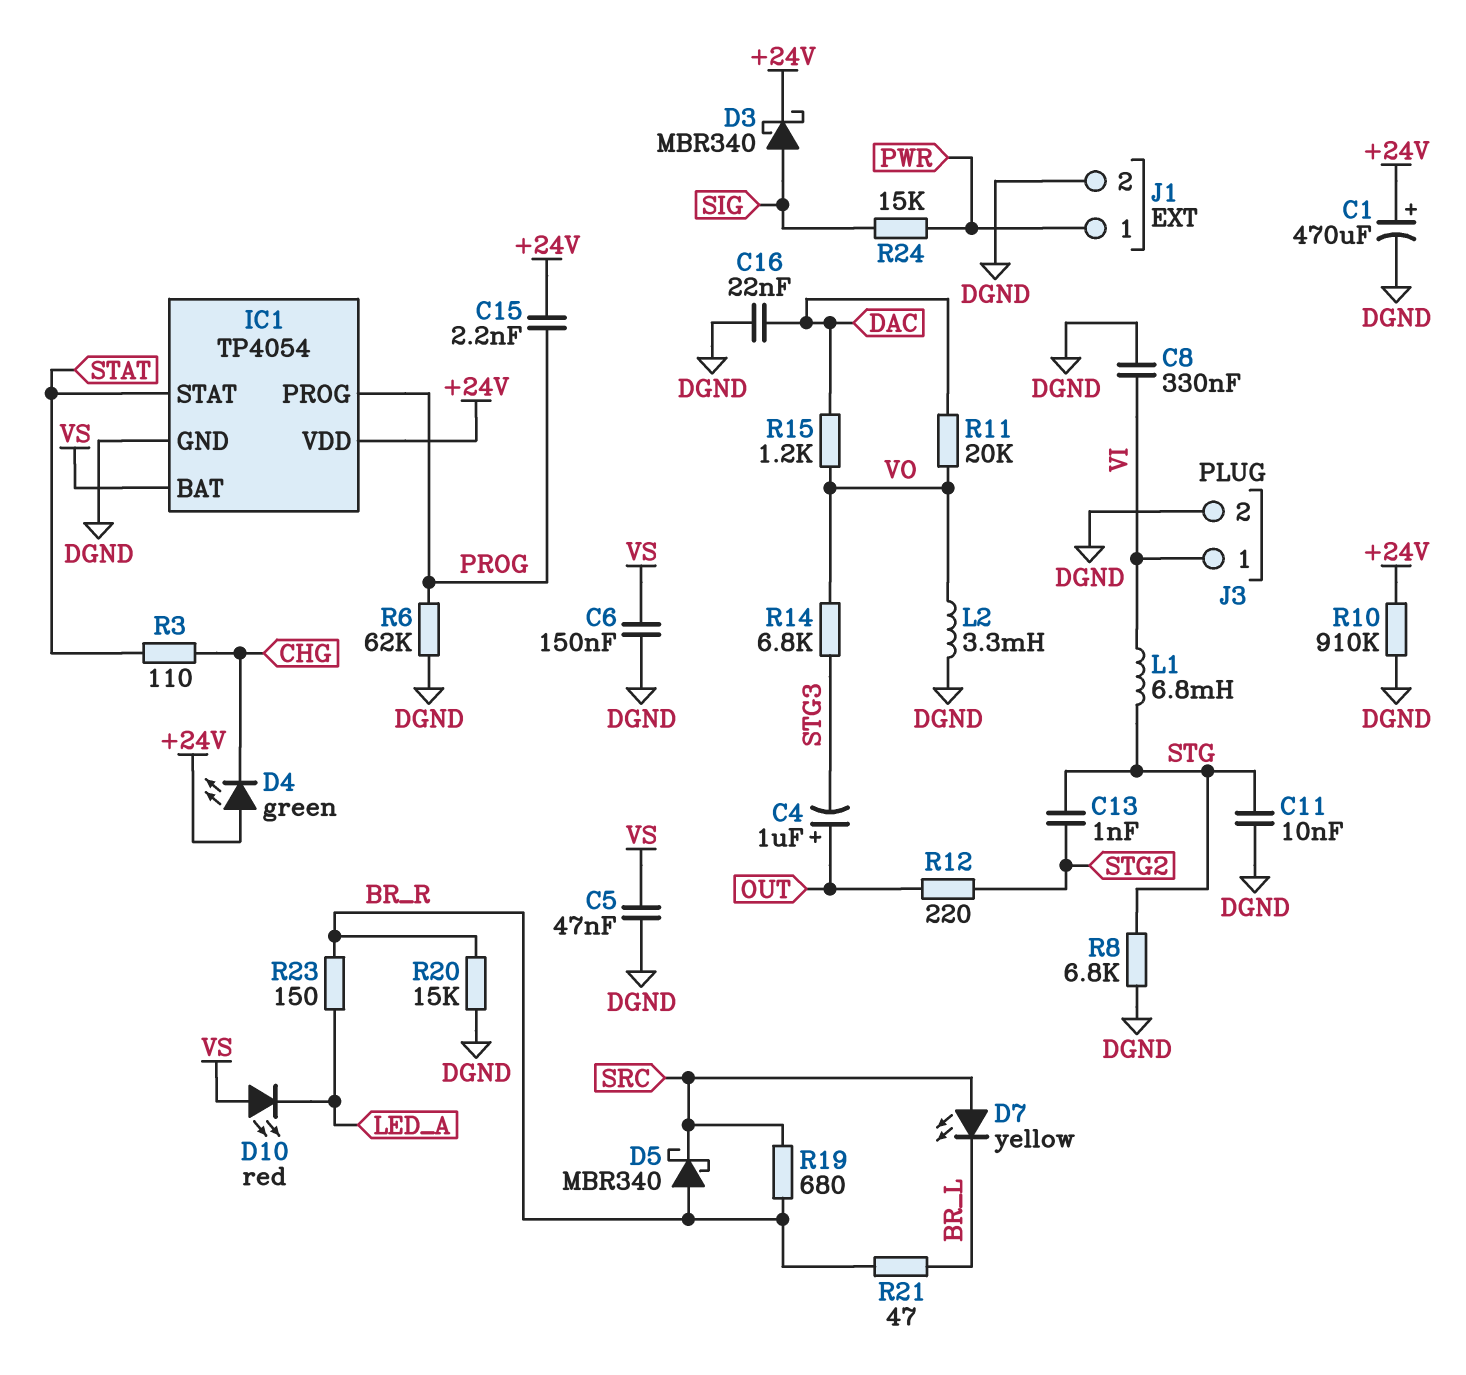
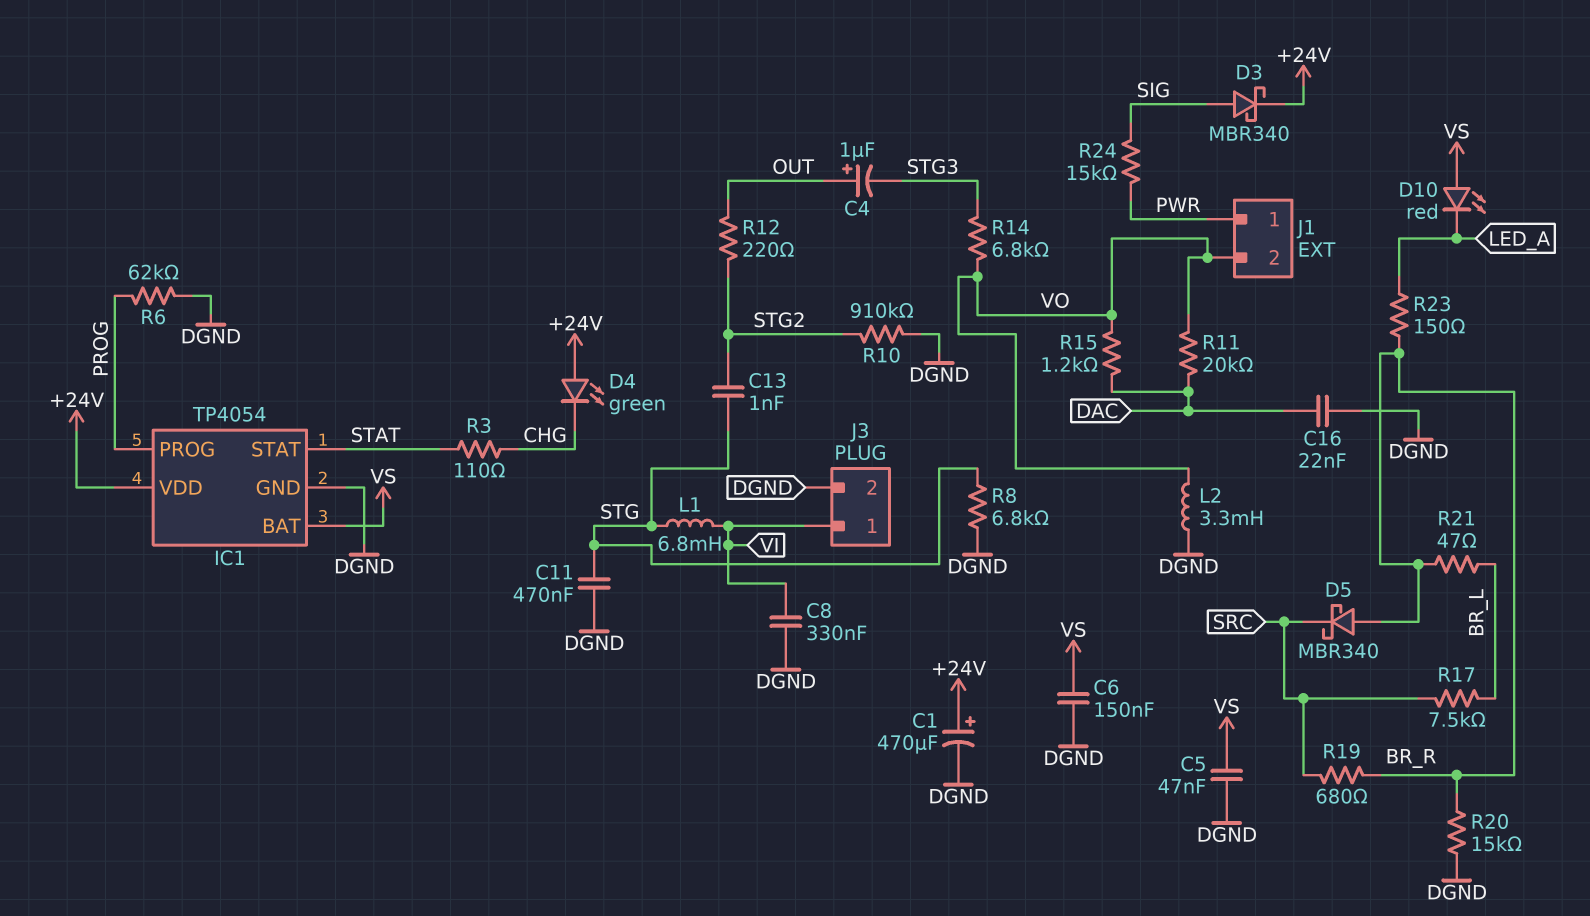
C11: 10nF (DGND, STG) -> 470nF (DGND, STG)
C15: 2.2nF (+24V, PROG) -> none
D7: LED yellow (A SRC, K BR_L) -> none
J1 pin 2: DGND -> VO
R10: 910k (+24V, DGND) -> 910k (DGND, STG2)
R17: none -> 7.5k (BR_L, SRC)

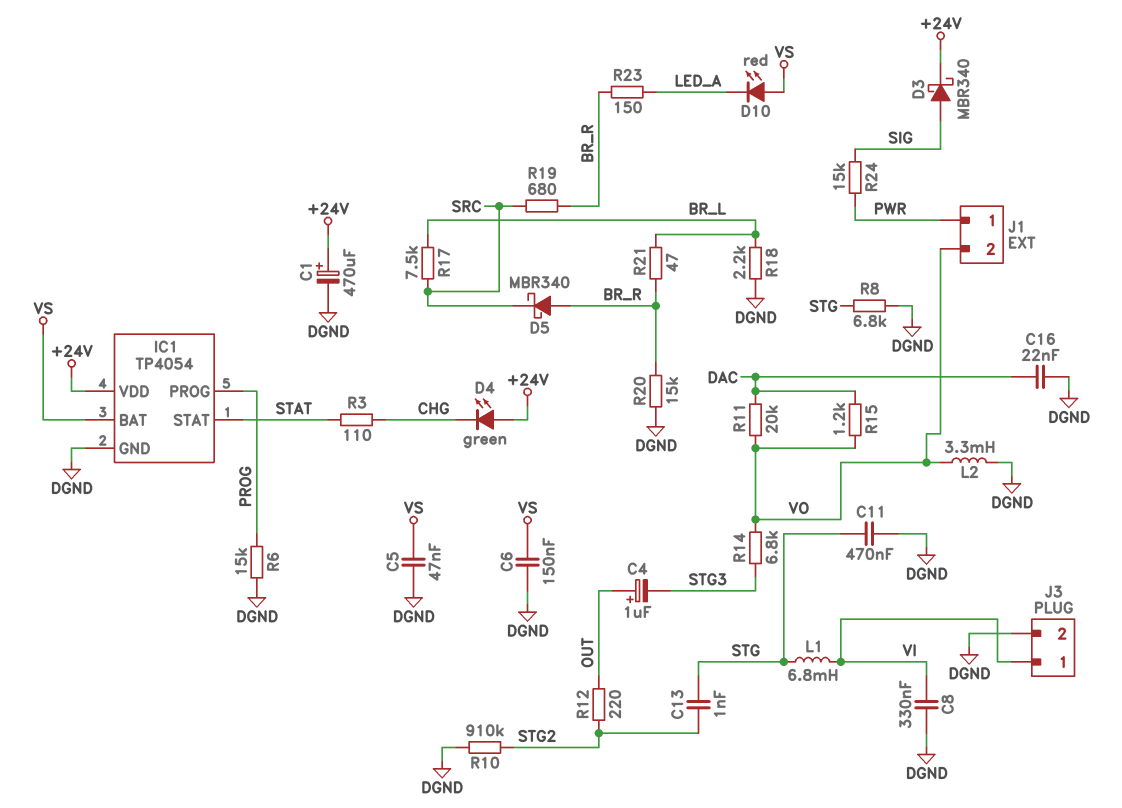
R6: 62k (DGND, PROG) -> 15k (DGND, PROG)
R18: none -> 2.2k (BR_L, DGND)

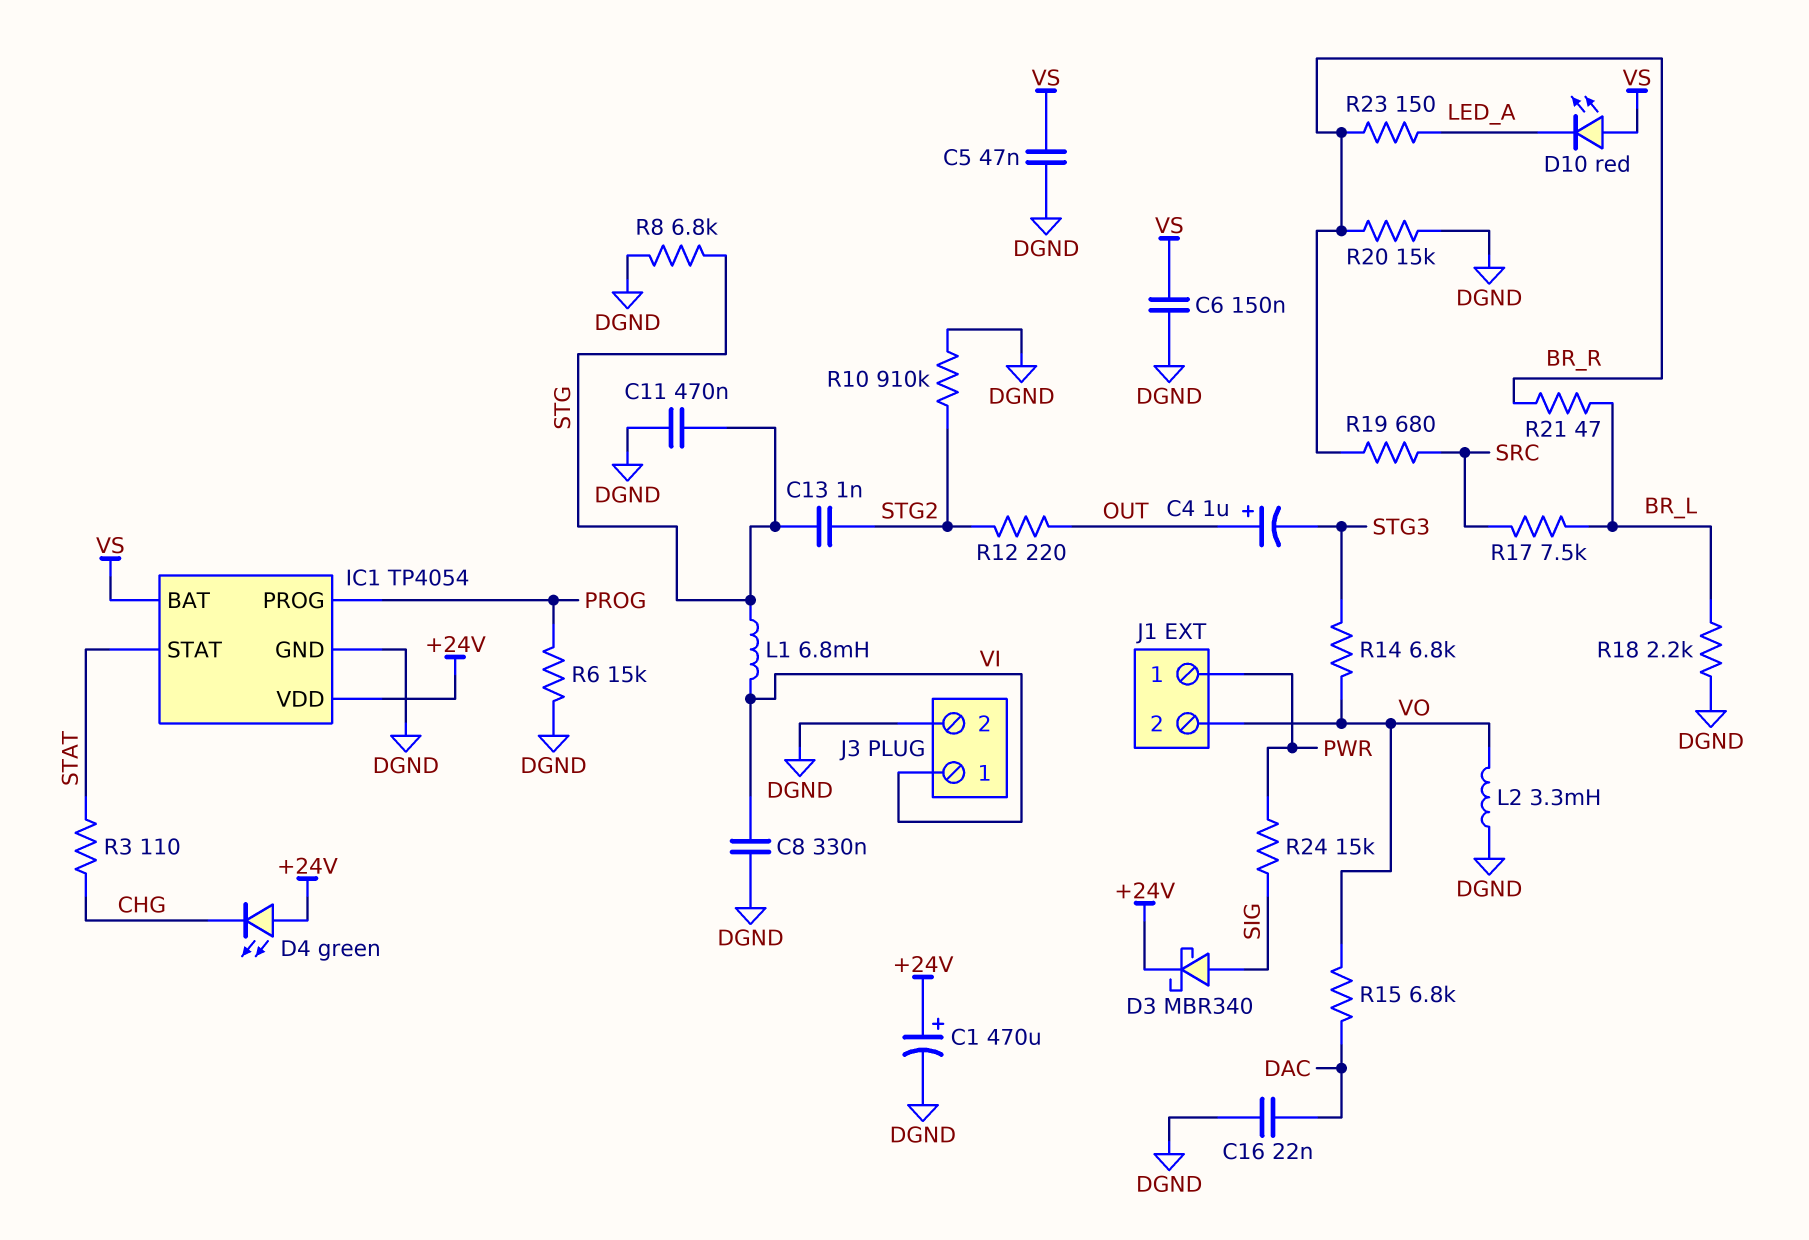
D5: schottky MBR340 (A BR_R, K SRC) -> none
R11: 20k (DAC, VO) -> none
R15: 1.2k (DAC, VO) -> 6.8k (DAC, VO)

